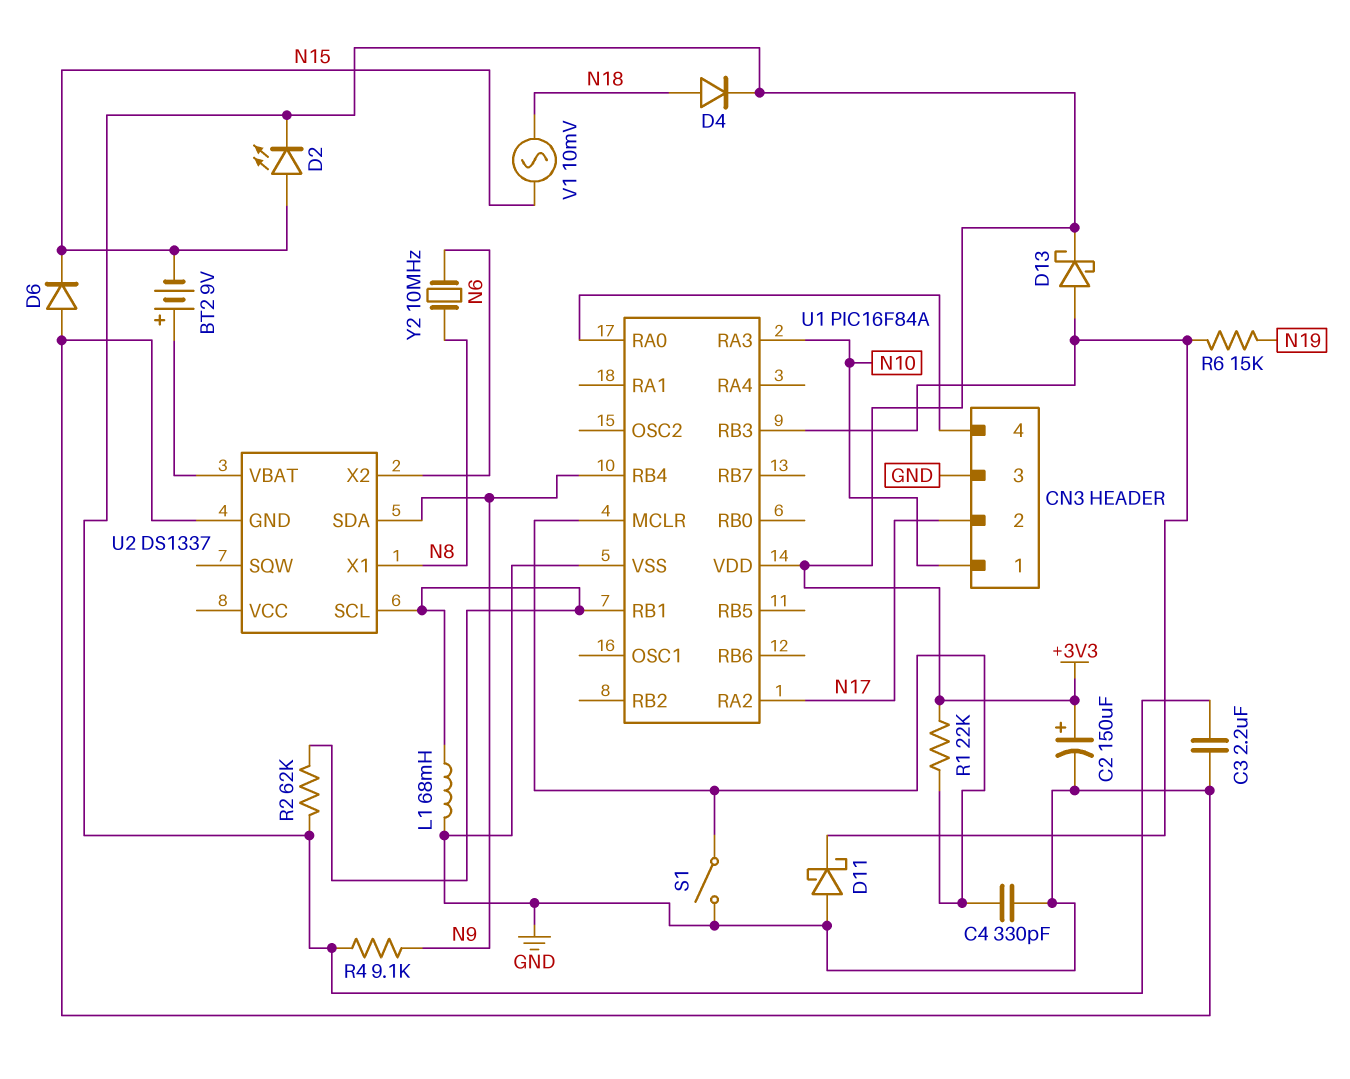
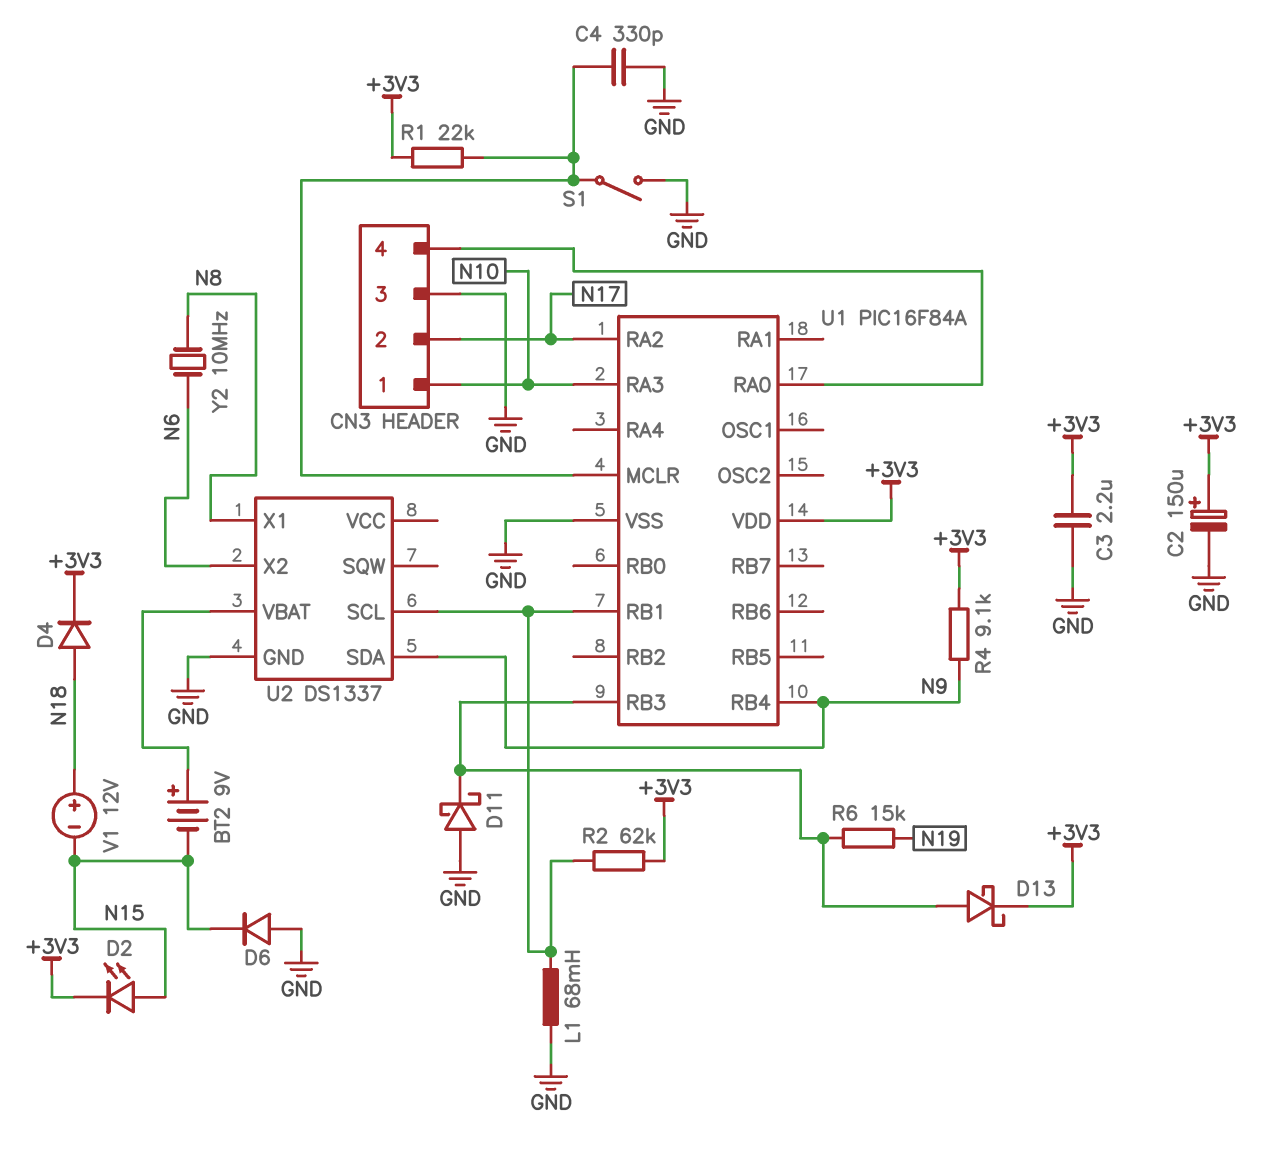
V1: AC 10mV (N15, N18) -> 12V (plus N18, minus N15)

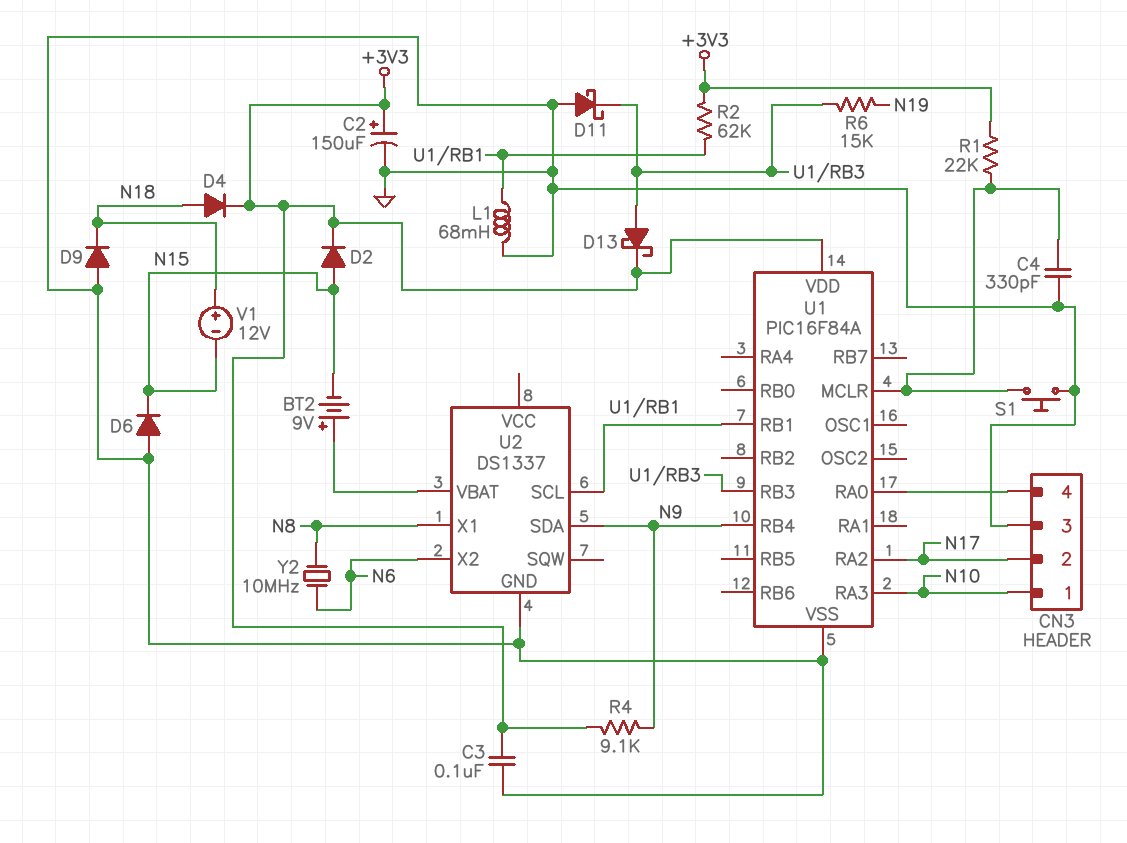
C3: 2.2uF (+3V3, GND) -> 100nF (+3V3, GND)
D2: LED (A N15, K +3V3) -> diode (A N15, K +3V3)
D9: none -> diode (A GND, K N18)
S1: switch (GND, U1/MCLR) -> button (GND, U1/MCLR)

